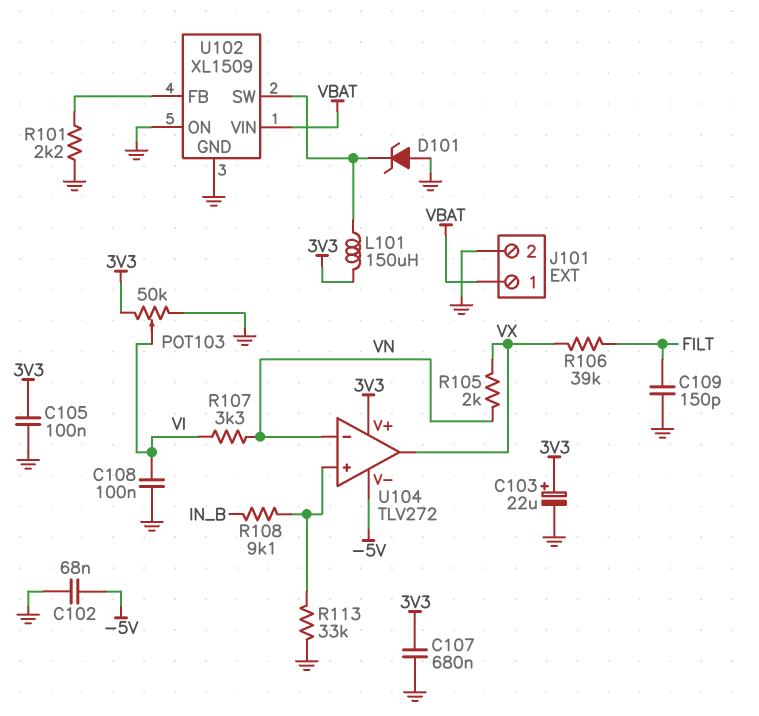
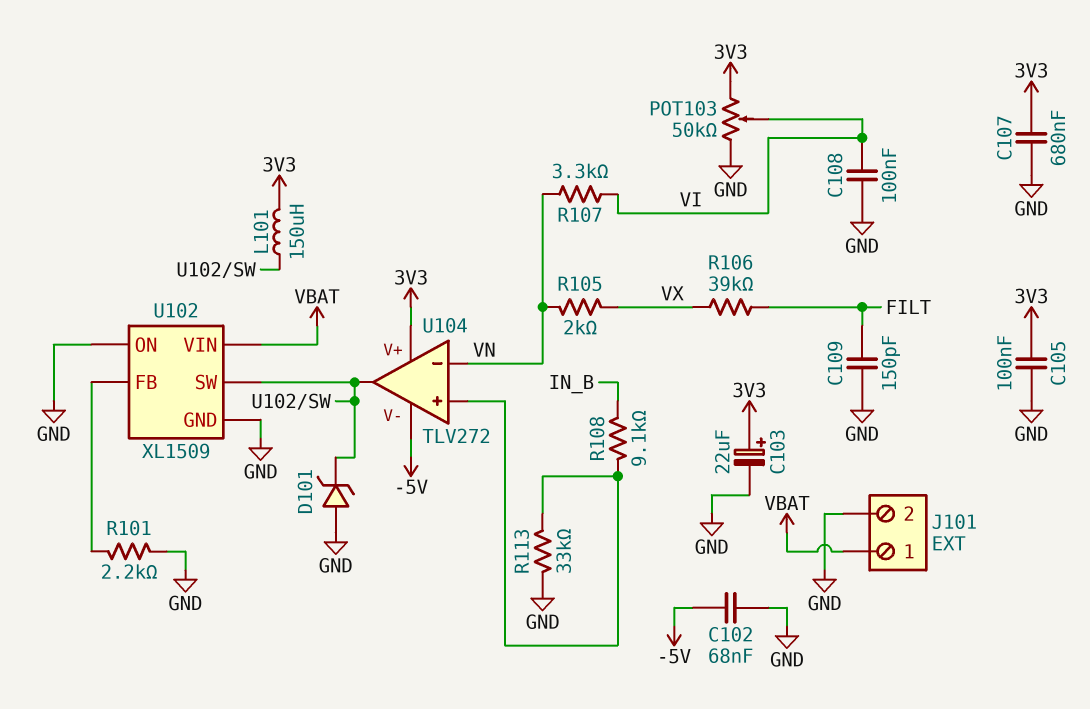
U104 pin out: VX -> U102/SW

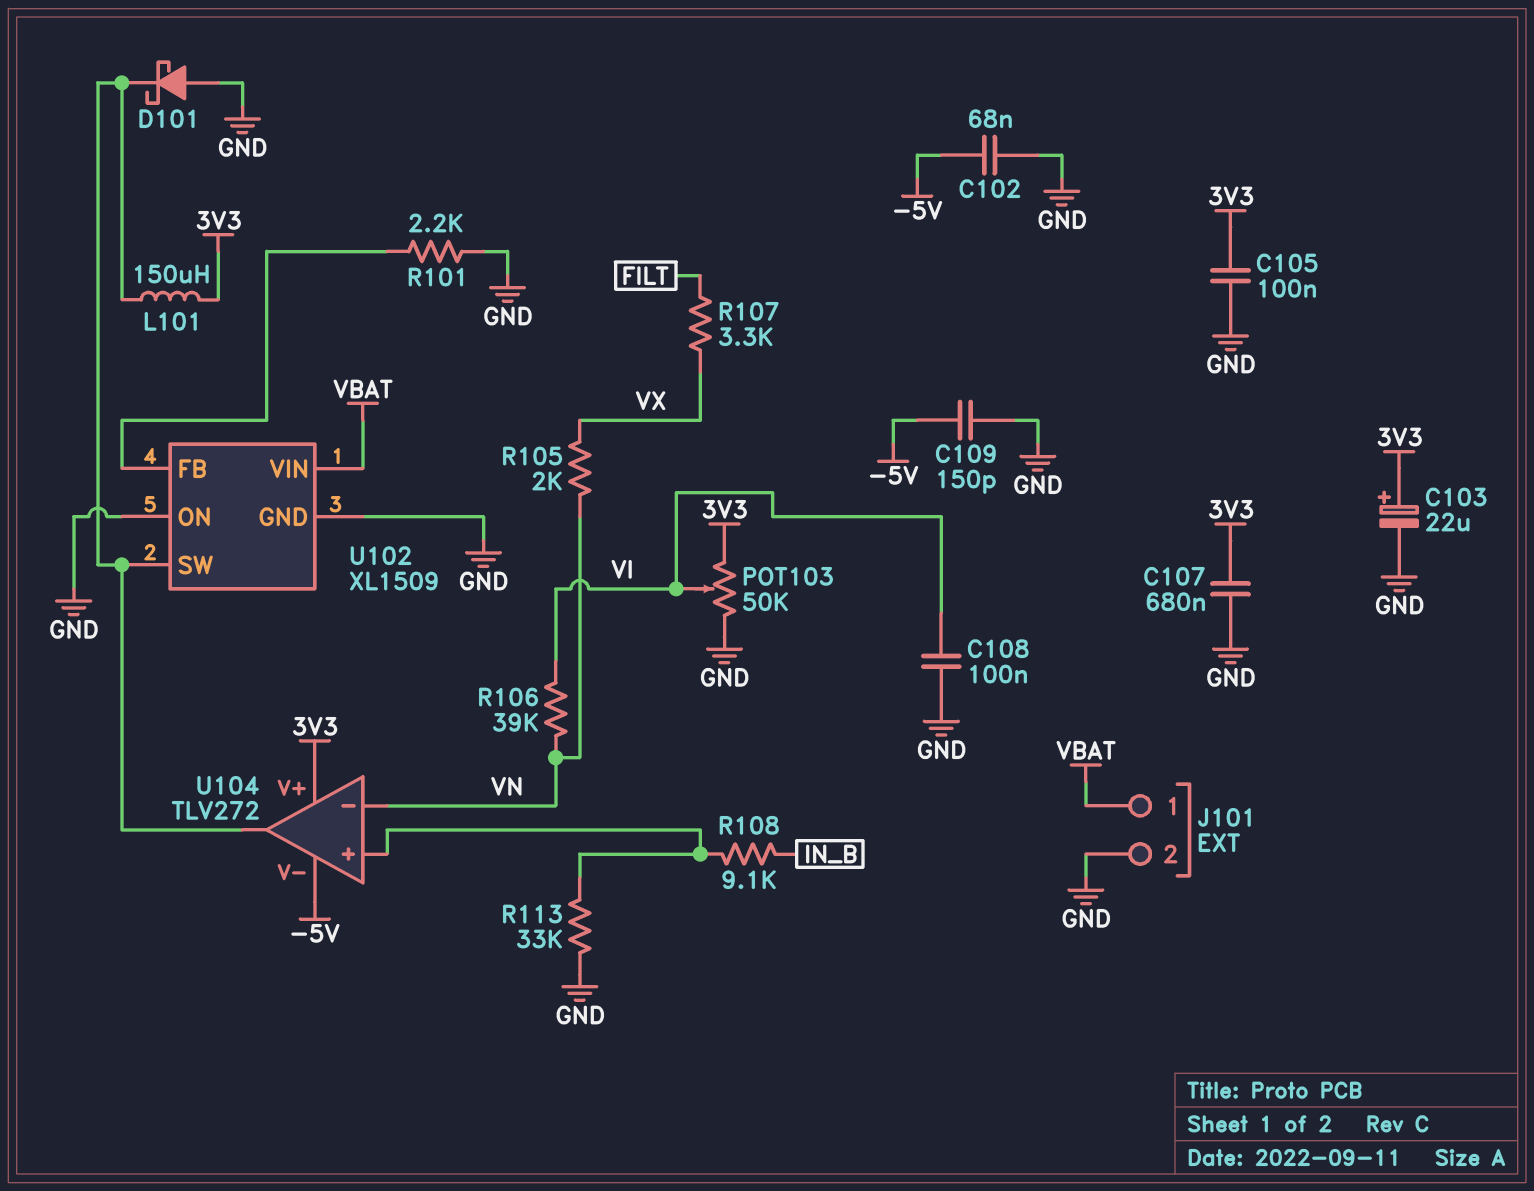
C109: 150pF (FILT, GND) -> 150pF (-5V, GND)
D101: zener (A GND, K U102/SW) -> schottky (A GND, K U102/SW)
R106: 39k (FILT, VX) -> 39k (VI, VN)
R107: 3.3k (VI, VN) -> 3.3k (FILT, VX)

